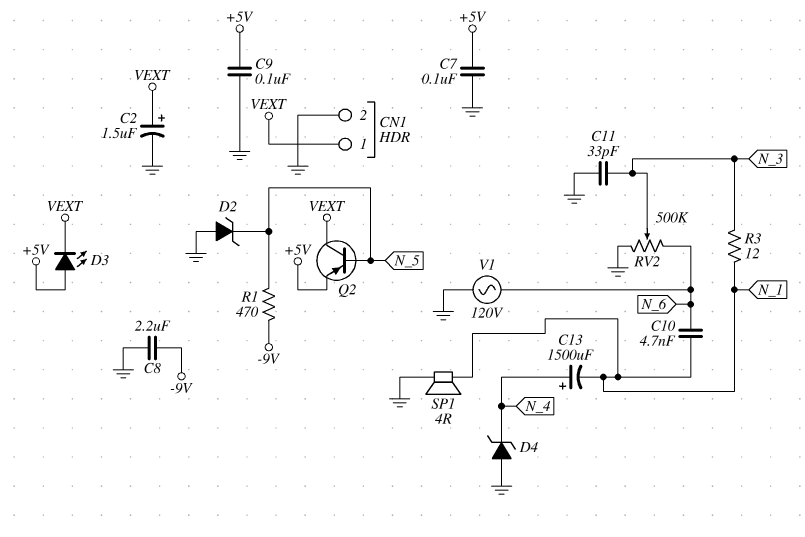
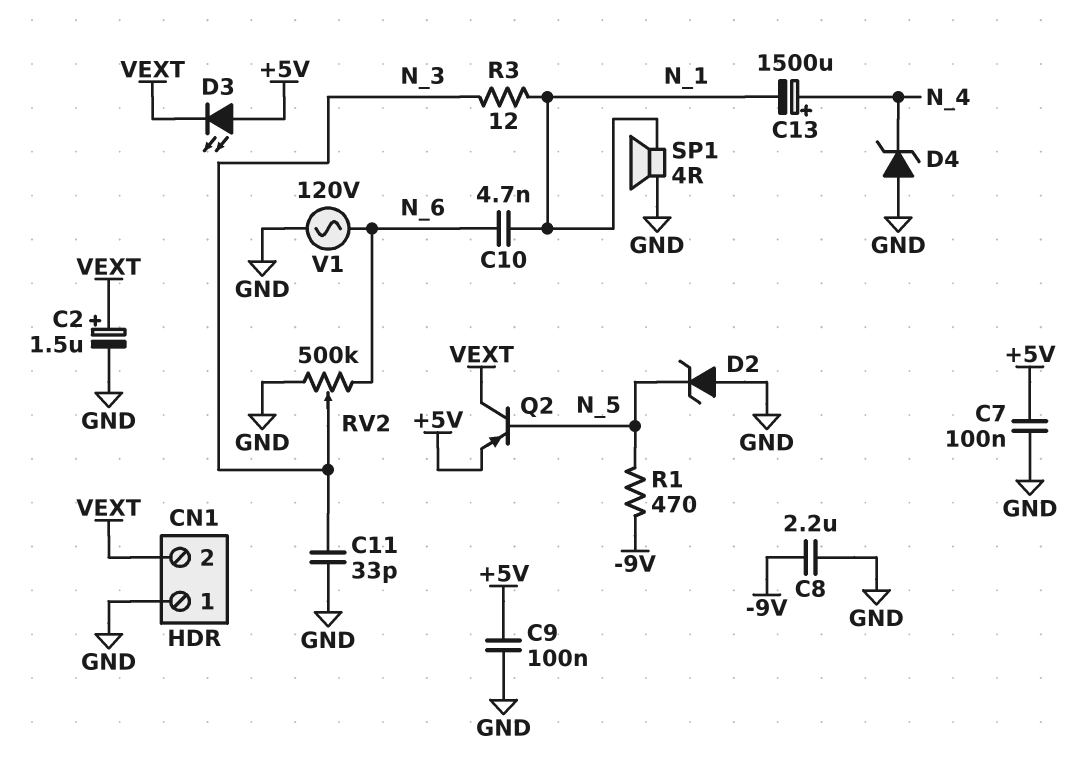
CN1 pin 1: VEXT -> GND
CN1 pin 2: GND -> VEXT

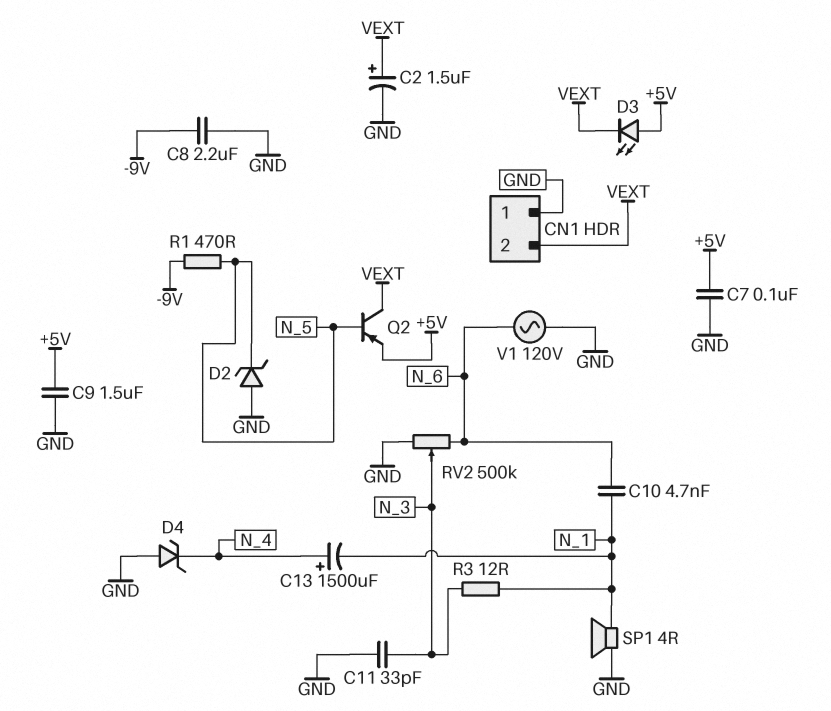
C9: 100nF (+5V, GND) -> 1.5uF (+5V, GND)

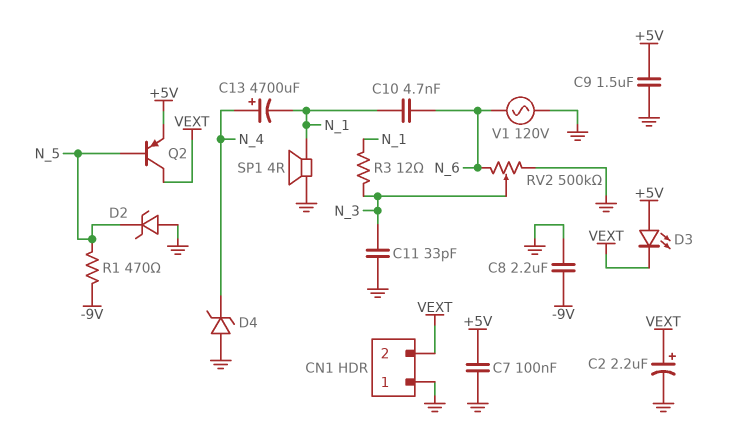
C2: 1.5uF (plus VEXT, minus GND) -> 2.2uF (plus VEXT, minus GND)
C13: 1500uF (plus N_4, minus N_1) -> 4700uF (plus N_4, minus N_1)

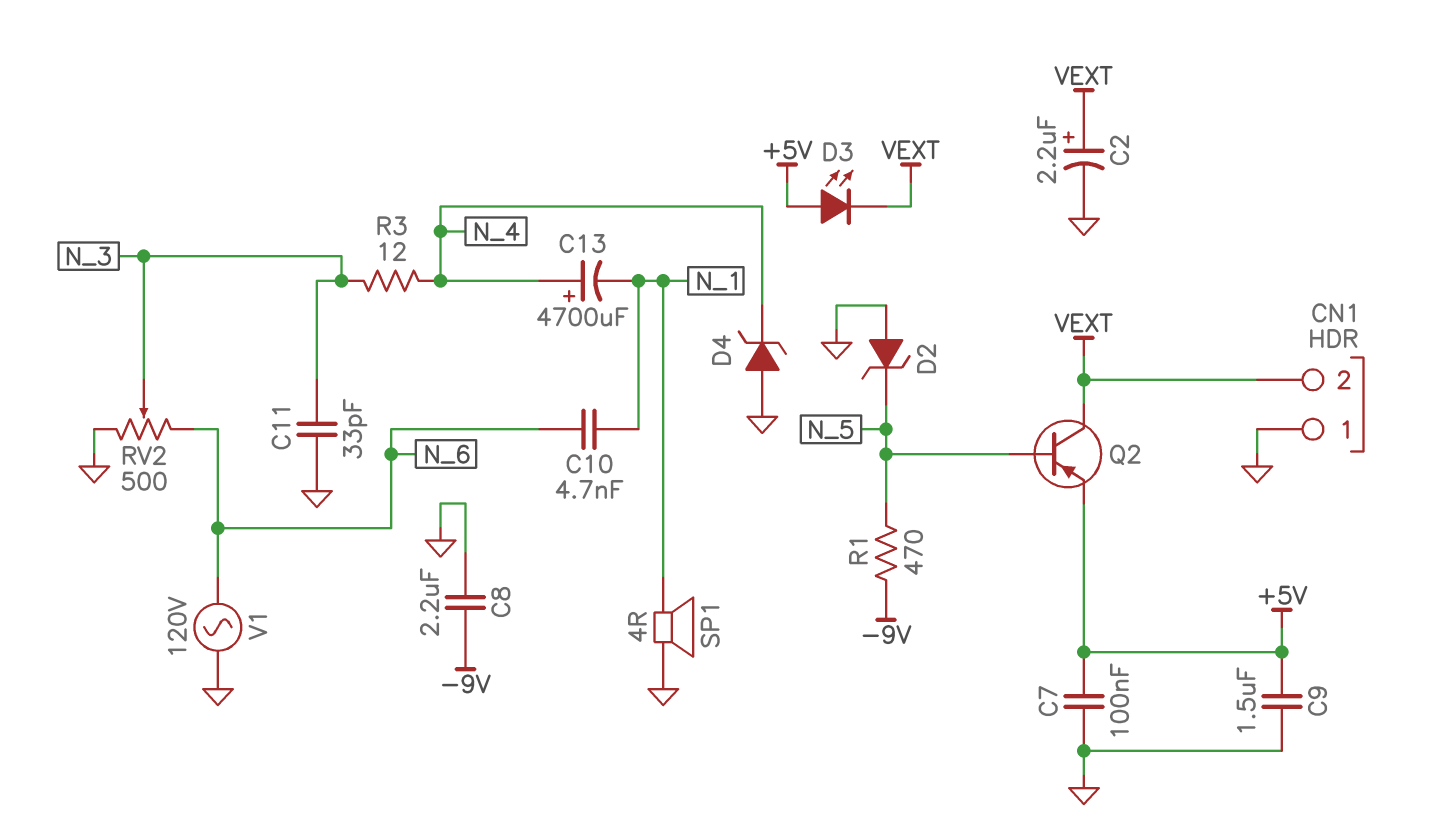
R3: 12 (N_1, N_3) -> 12 (N_3, N_4)
RV2: 500k (GND, N_6, wiper N_3) -> 500 (GND, N_6, wiper N_3)

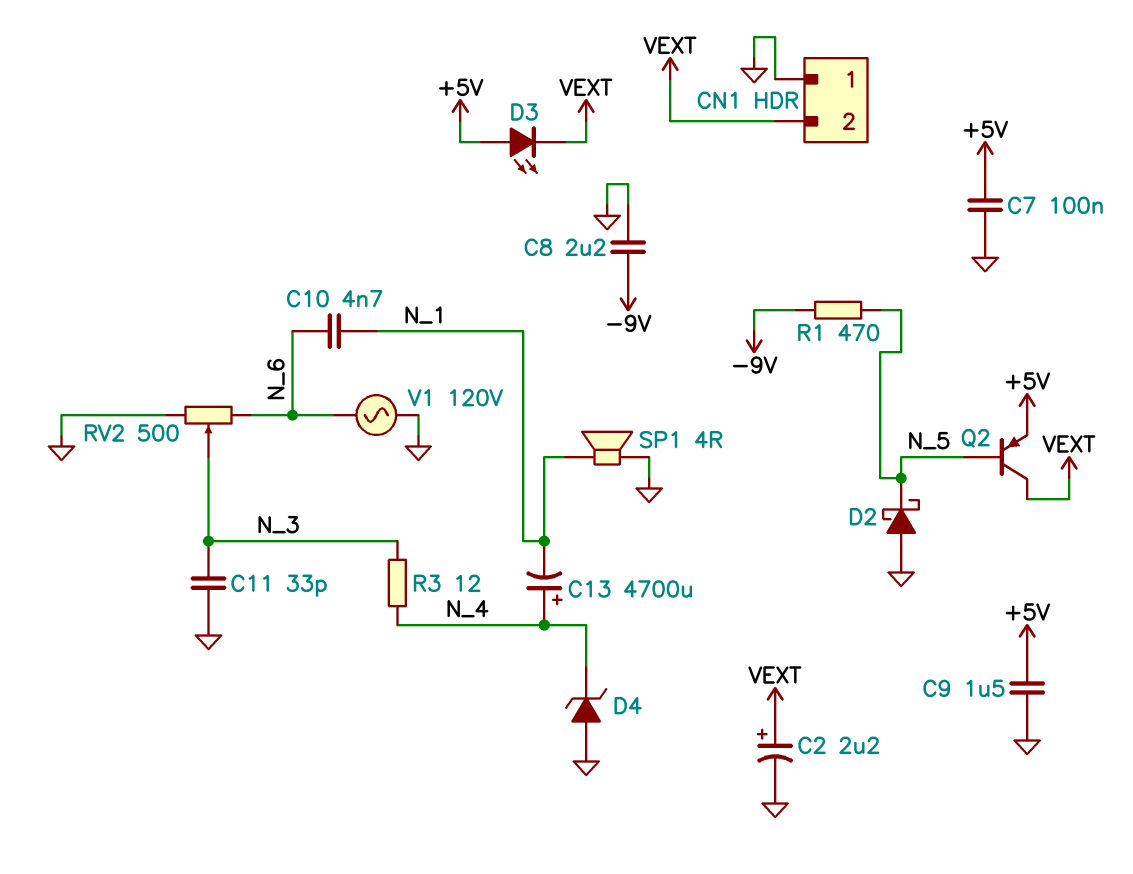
D2: zener (A GND, K N_5) -> schottky (A GND, K N_5)

